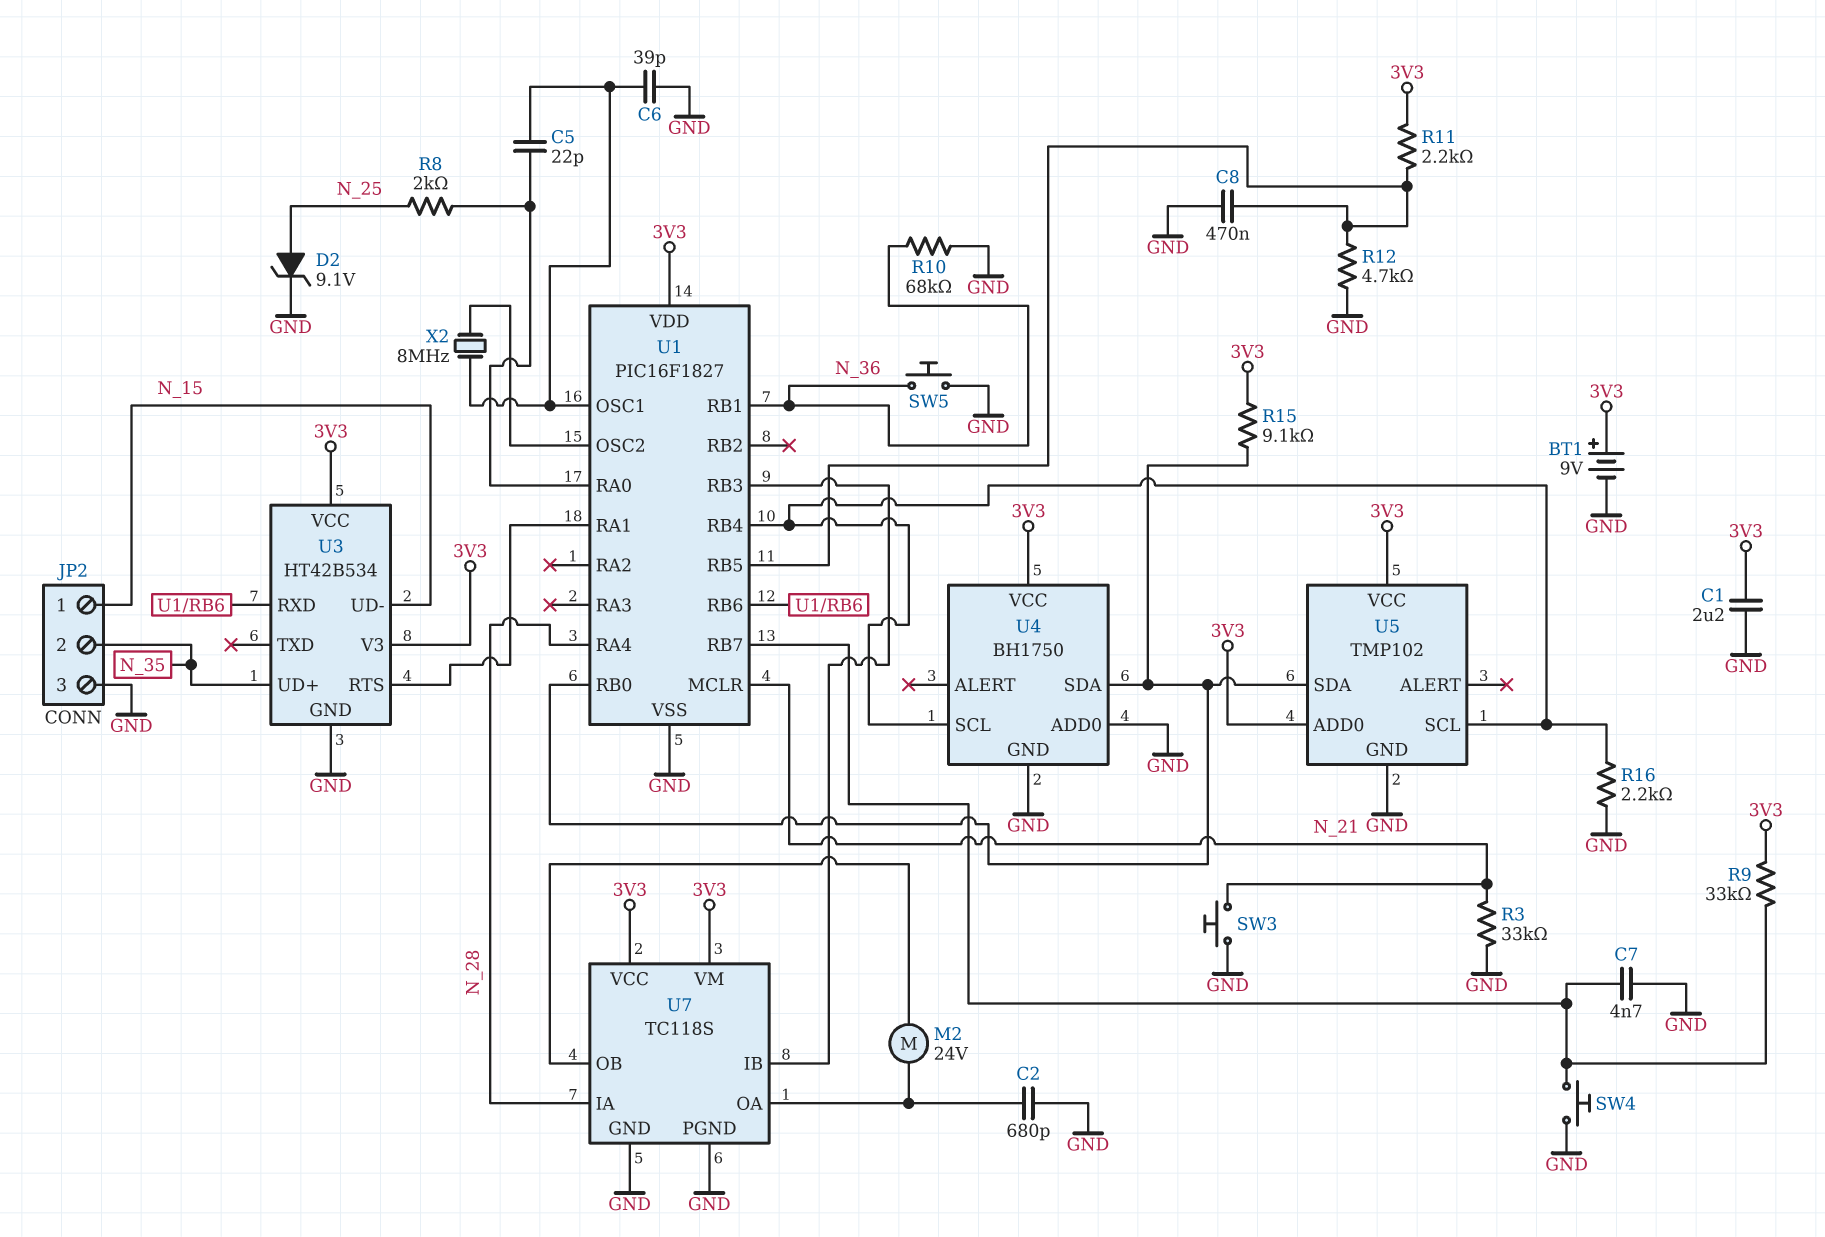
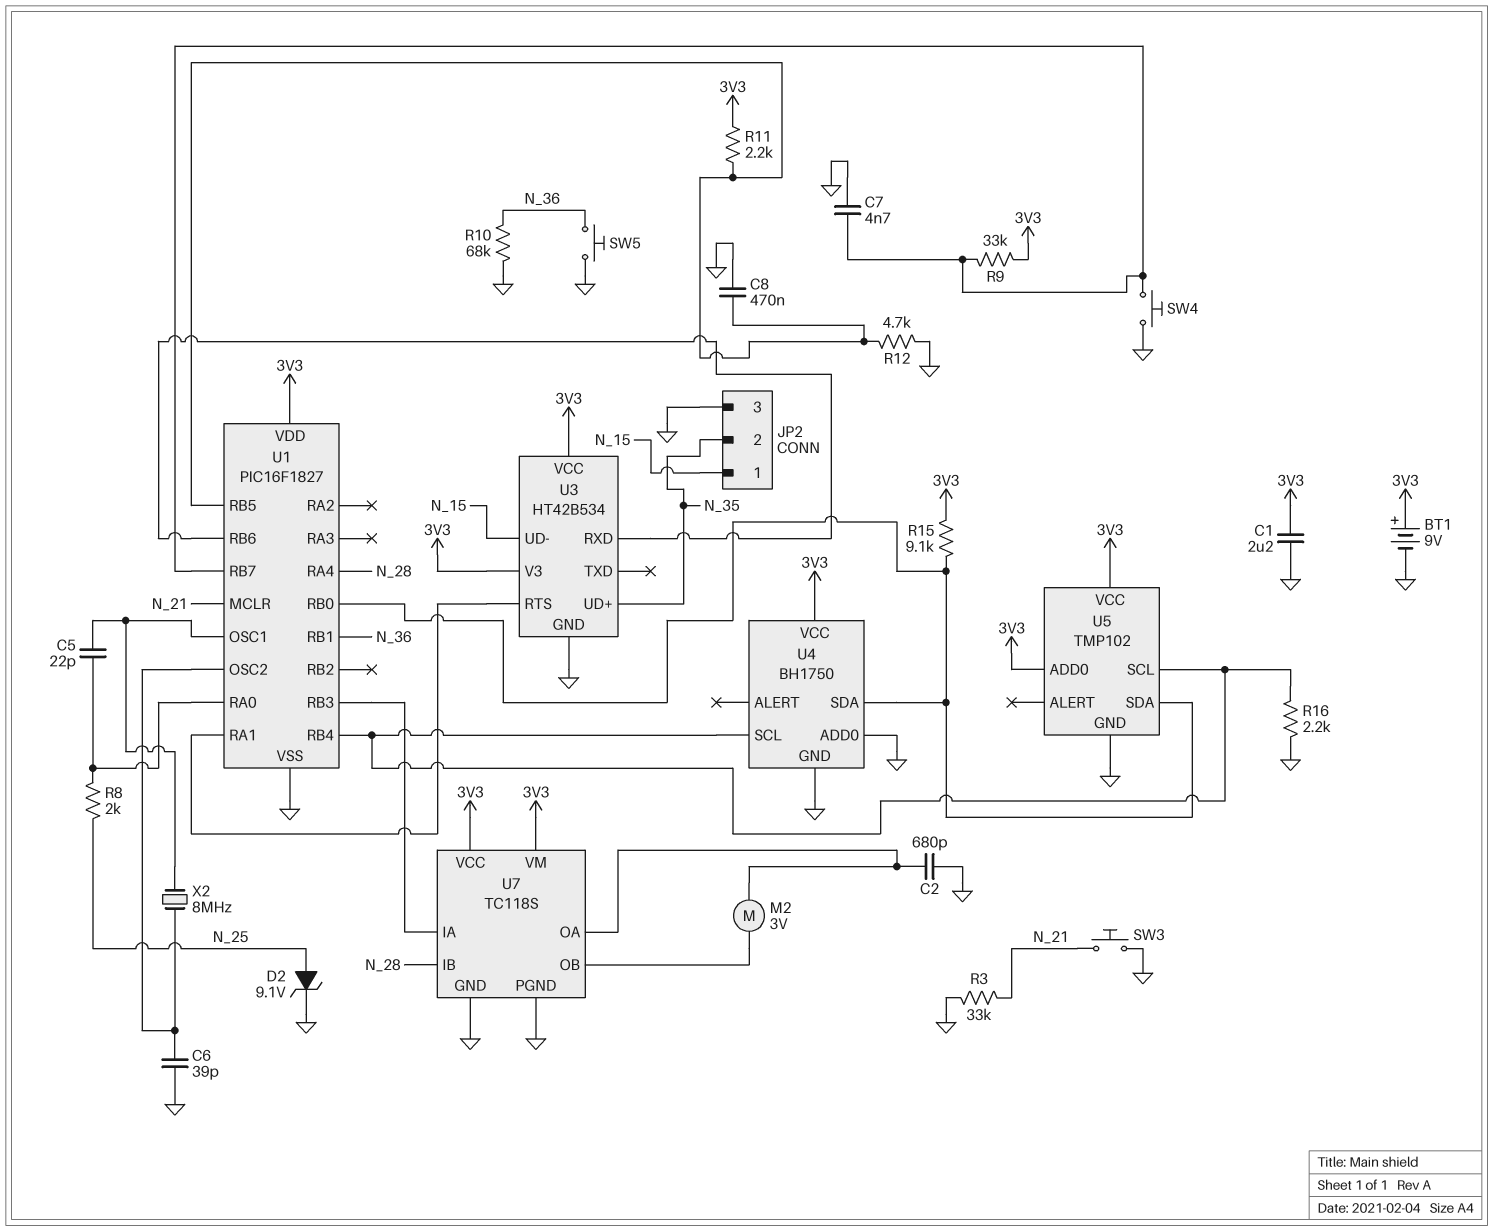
C6: 39pF (GND, U1/OSC1) -> 39pF (GND, U1/OSC2)
M2: motor 24V (U7/OA, U7/OB) -> motor 3V (U7/OA, U7/OB)
U7 pin IA: N_28 -> U1/RB3
U7 pin IB: U1/RB3 -> N_28

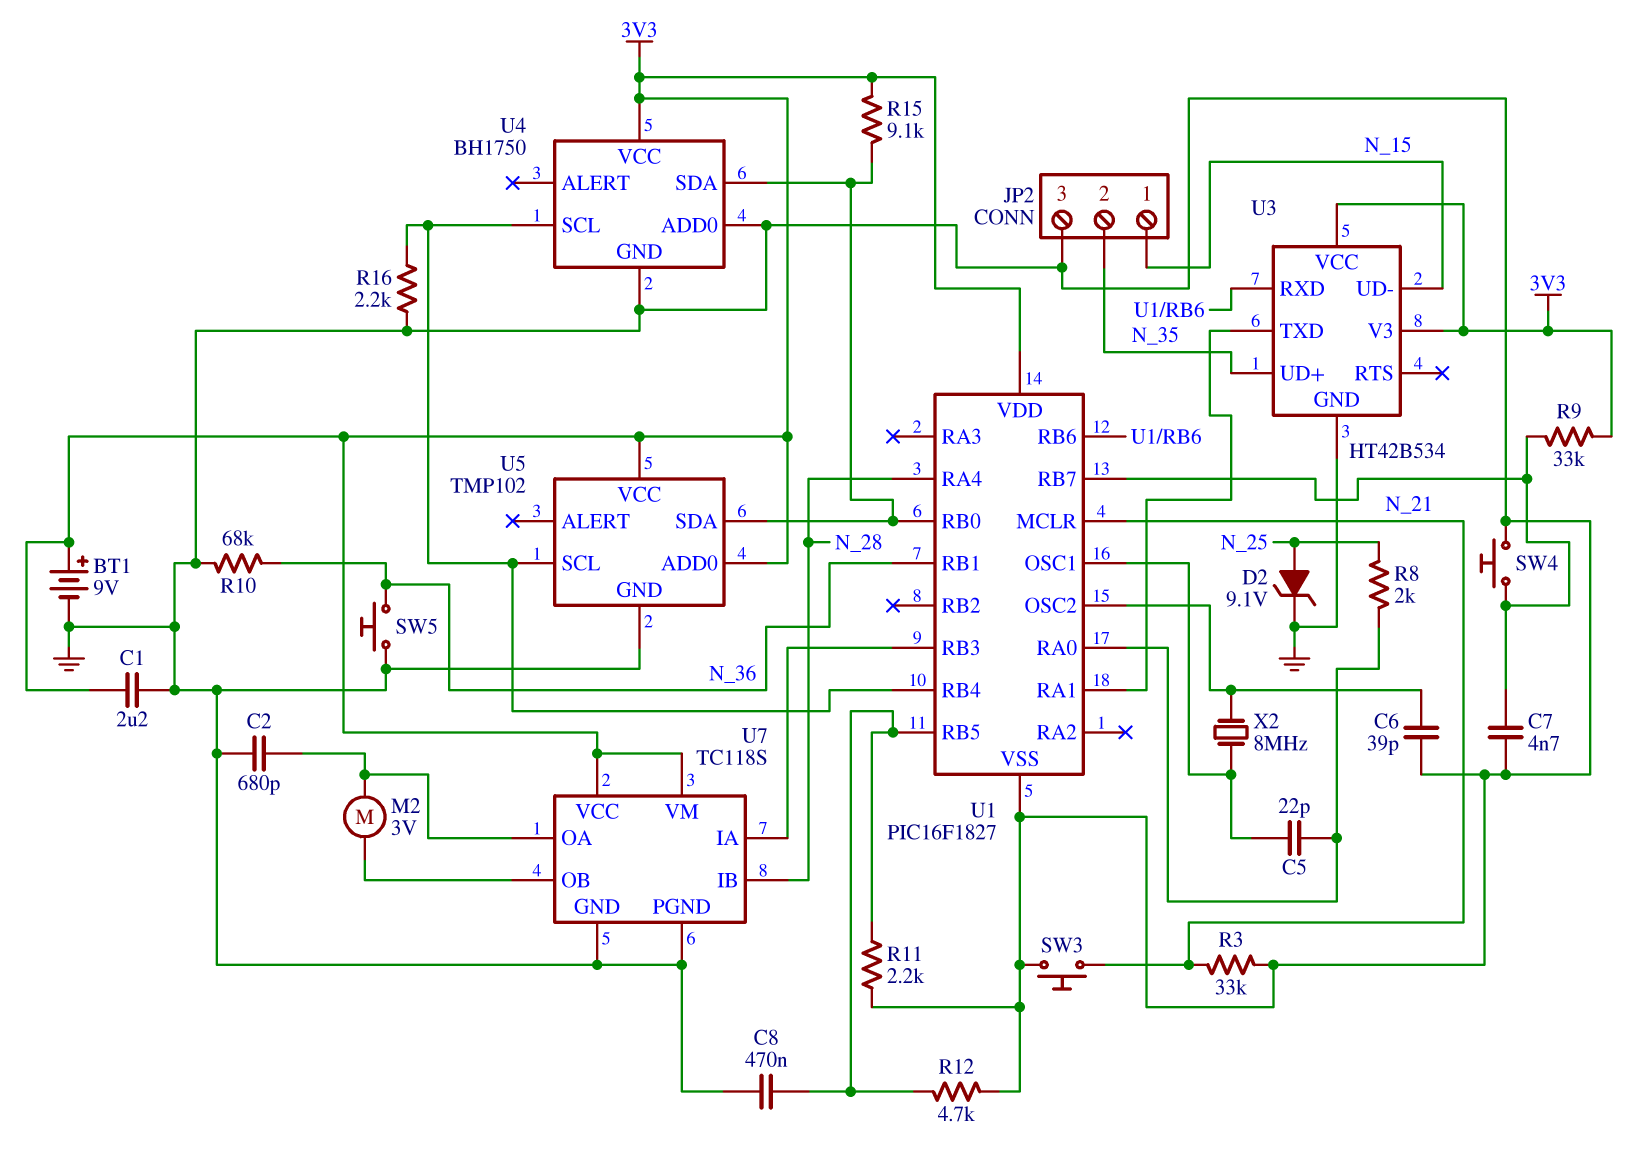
R11: 2.2k (3V3, U1/RB5) -> 2.2k (GND, U1/RB5)
U3 pin RTS: U1/RA1 -> none
U3 pin TXD: none -> U1/RA1

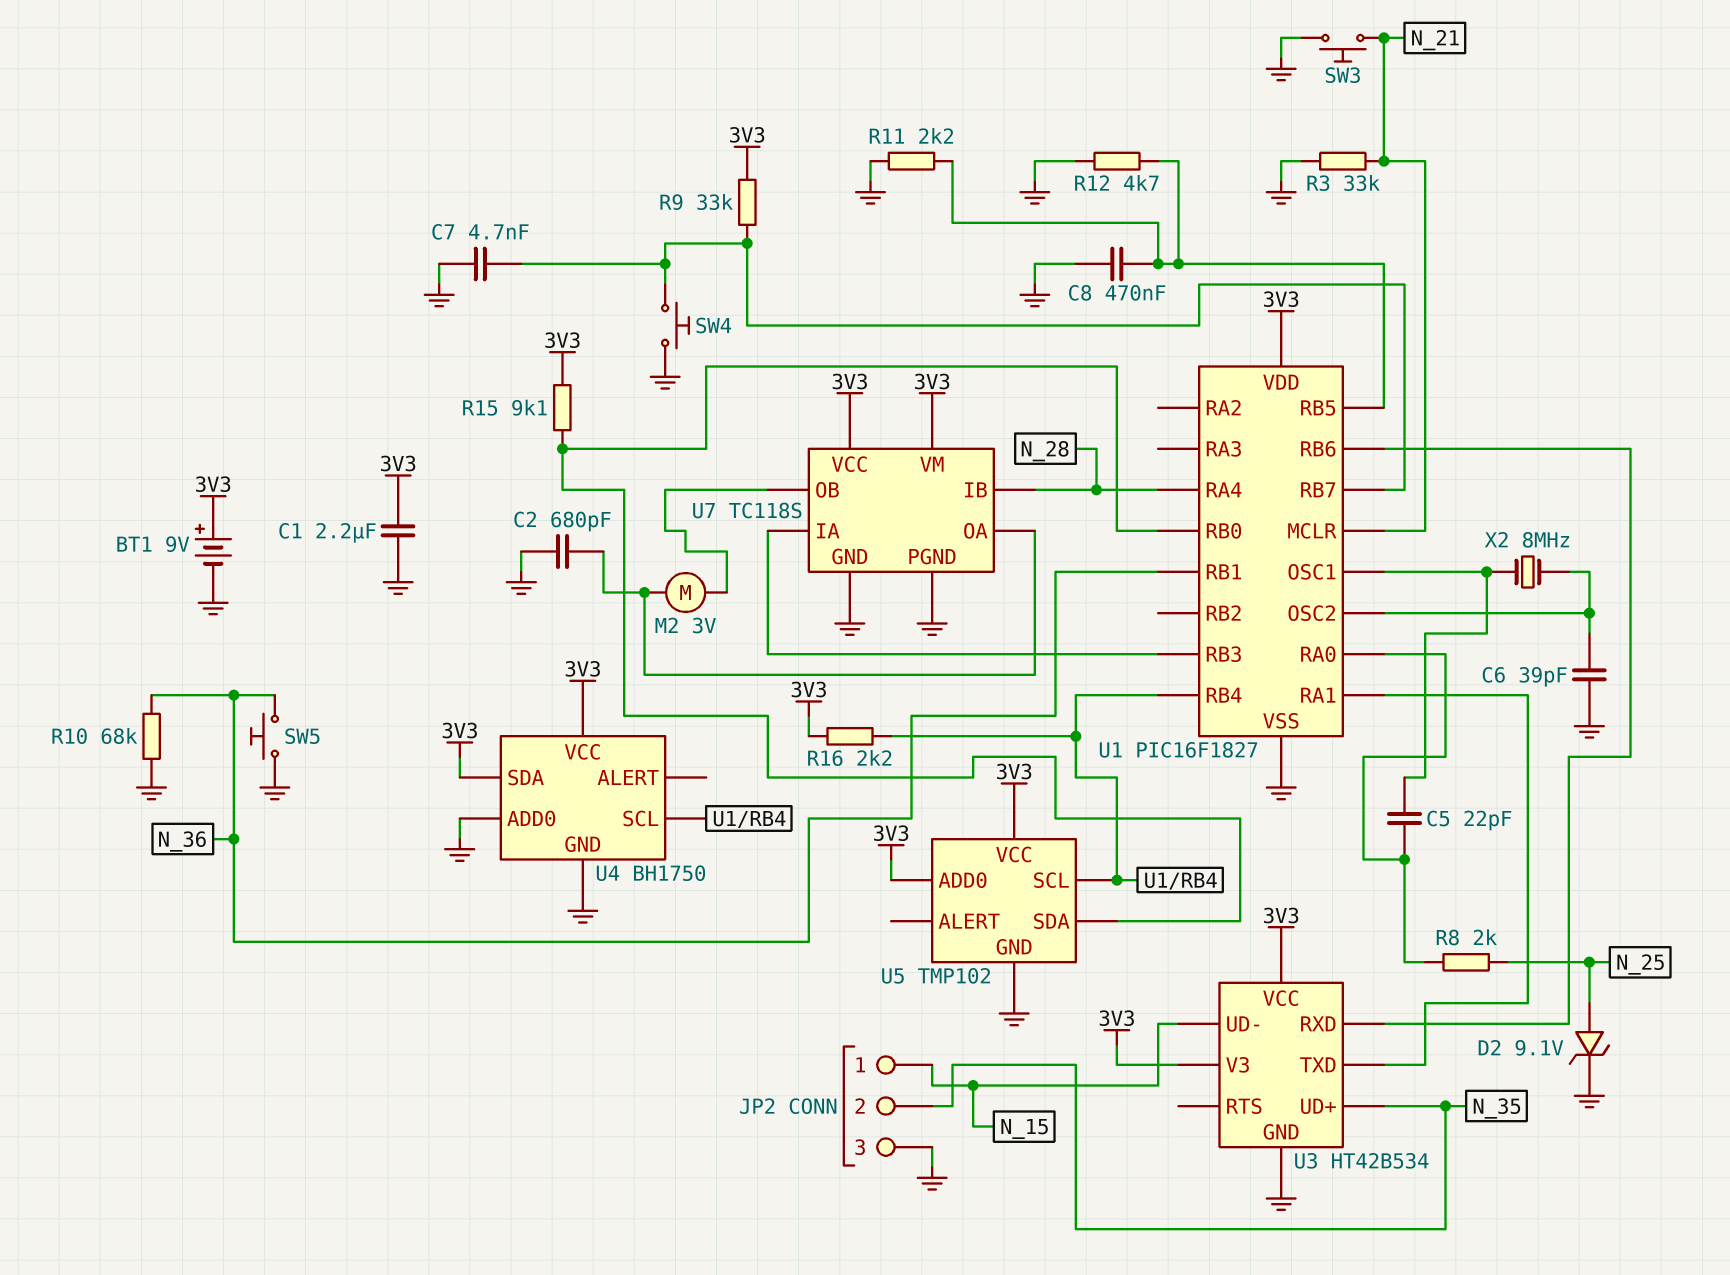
R16: 2.2k (GND, U1/RB4) -> 2.2k (3V3, U1/RB4)
U4 pin SDA: U1/RB0 -> 3V3

